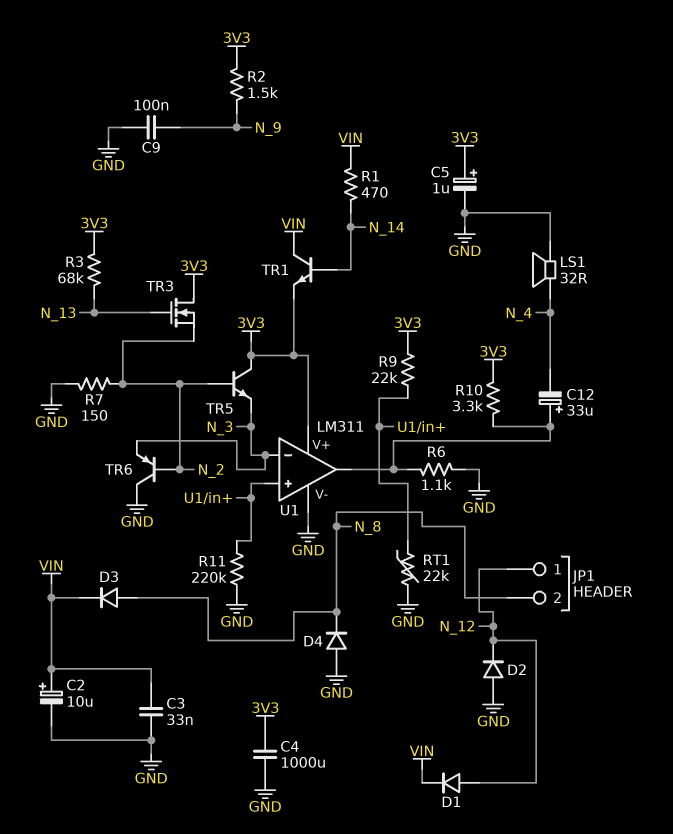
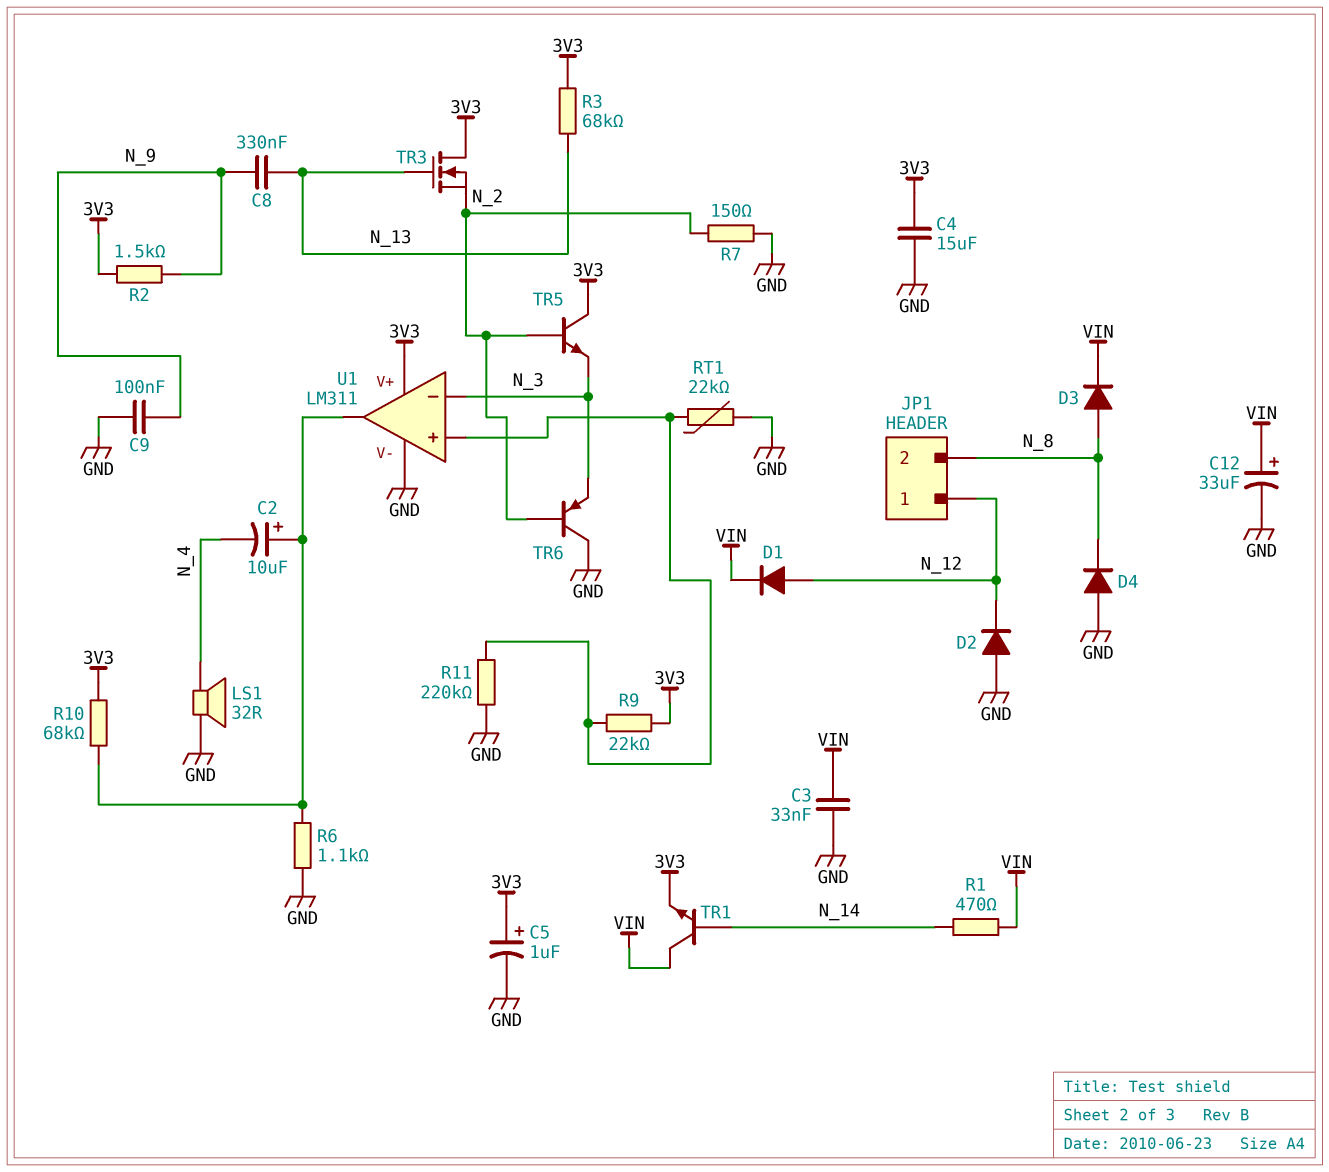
C2: 10uF (plus VIN, minus GND) -> 10uF (plus U1/out, minus N_4)
C4: 1000uF (3V3, GND) -> 15uF (3V3, GND)
C8: none -> 330nF (N_9, N_13)
C12: 33uF (plus U1/out, minus N_4) -> 33uF (plus VIN, minus GND)
R10: 3.3k (3V3, U1/out) -> 68k (3V3, U1/out)

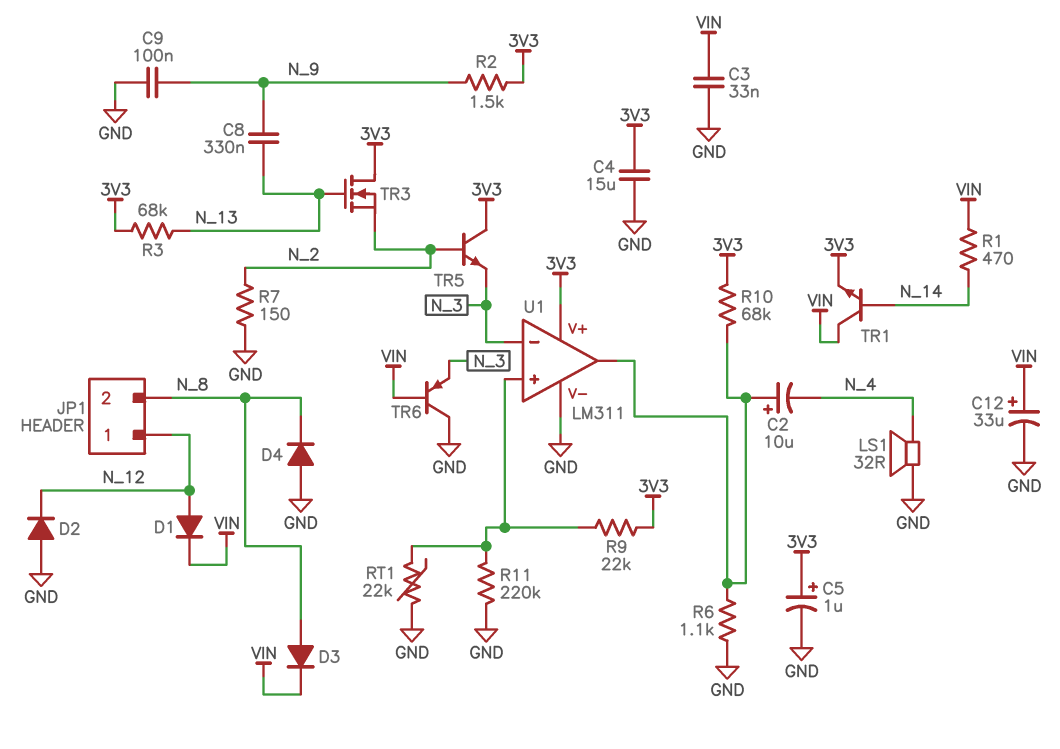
TR6: PNP (B N_2, C GND, E N_3) -> PNP (B VIN, C GND, E N_3)

